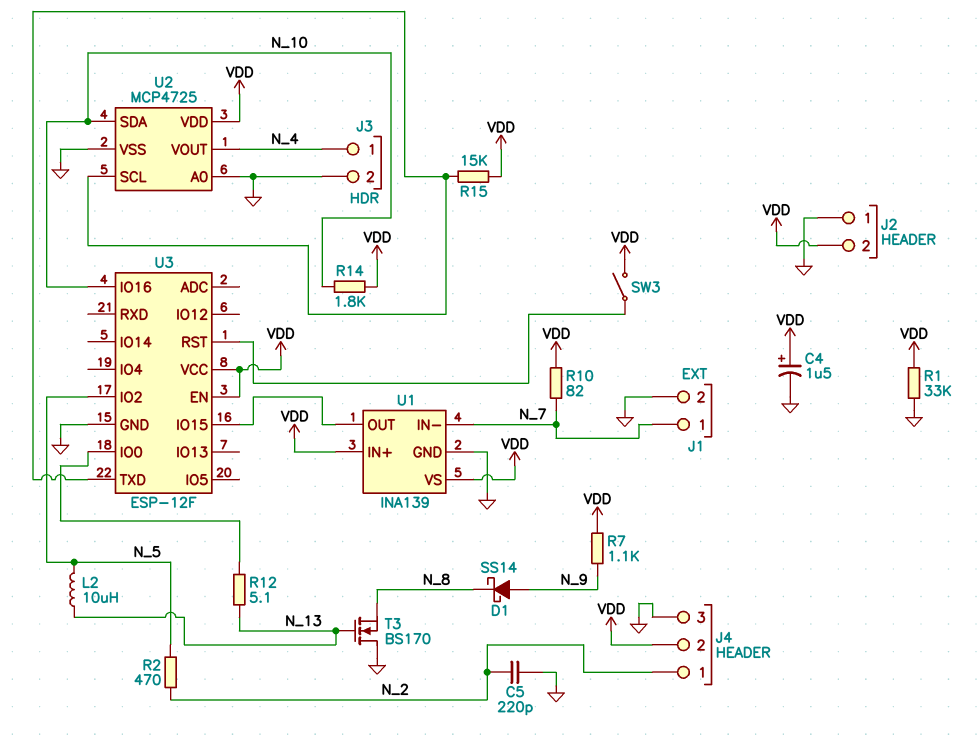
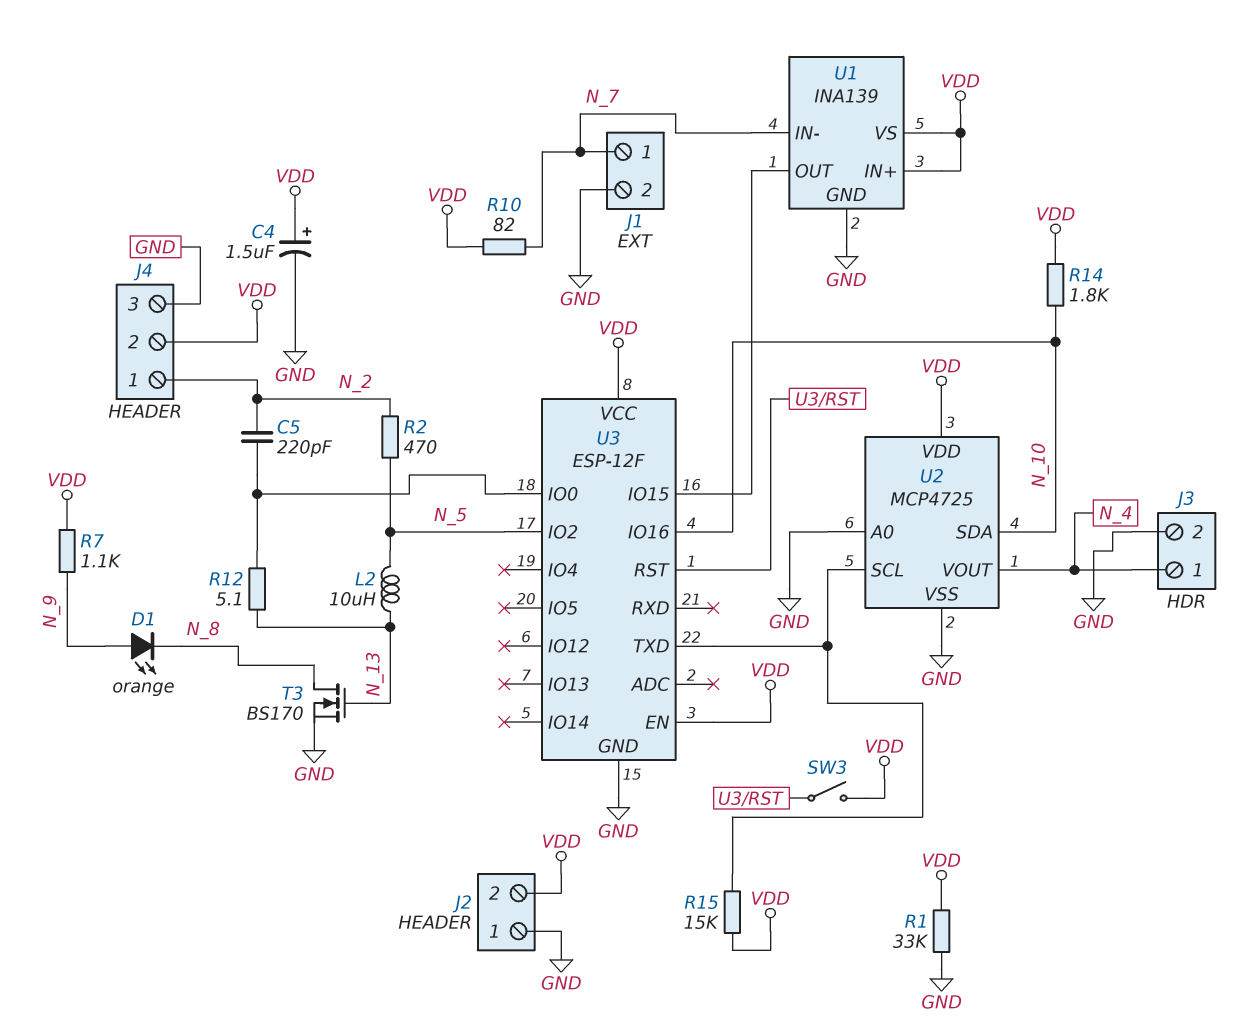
C5: 220pF (GND, N_2) -> 220pF (N_2, U3/IO0)
D1: schottky SS14 (A N_9, K N_8) -> LED orange (A N_9, K N_8)
T3: NMOS BS170 (G N_13, D GND, S N_8) -> NMOS BS170 (G N_13, D N_8, S GND)

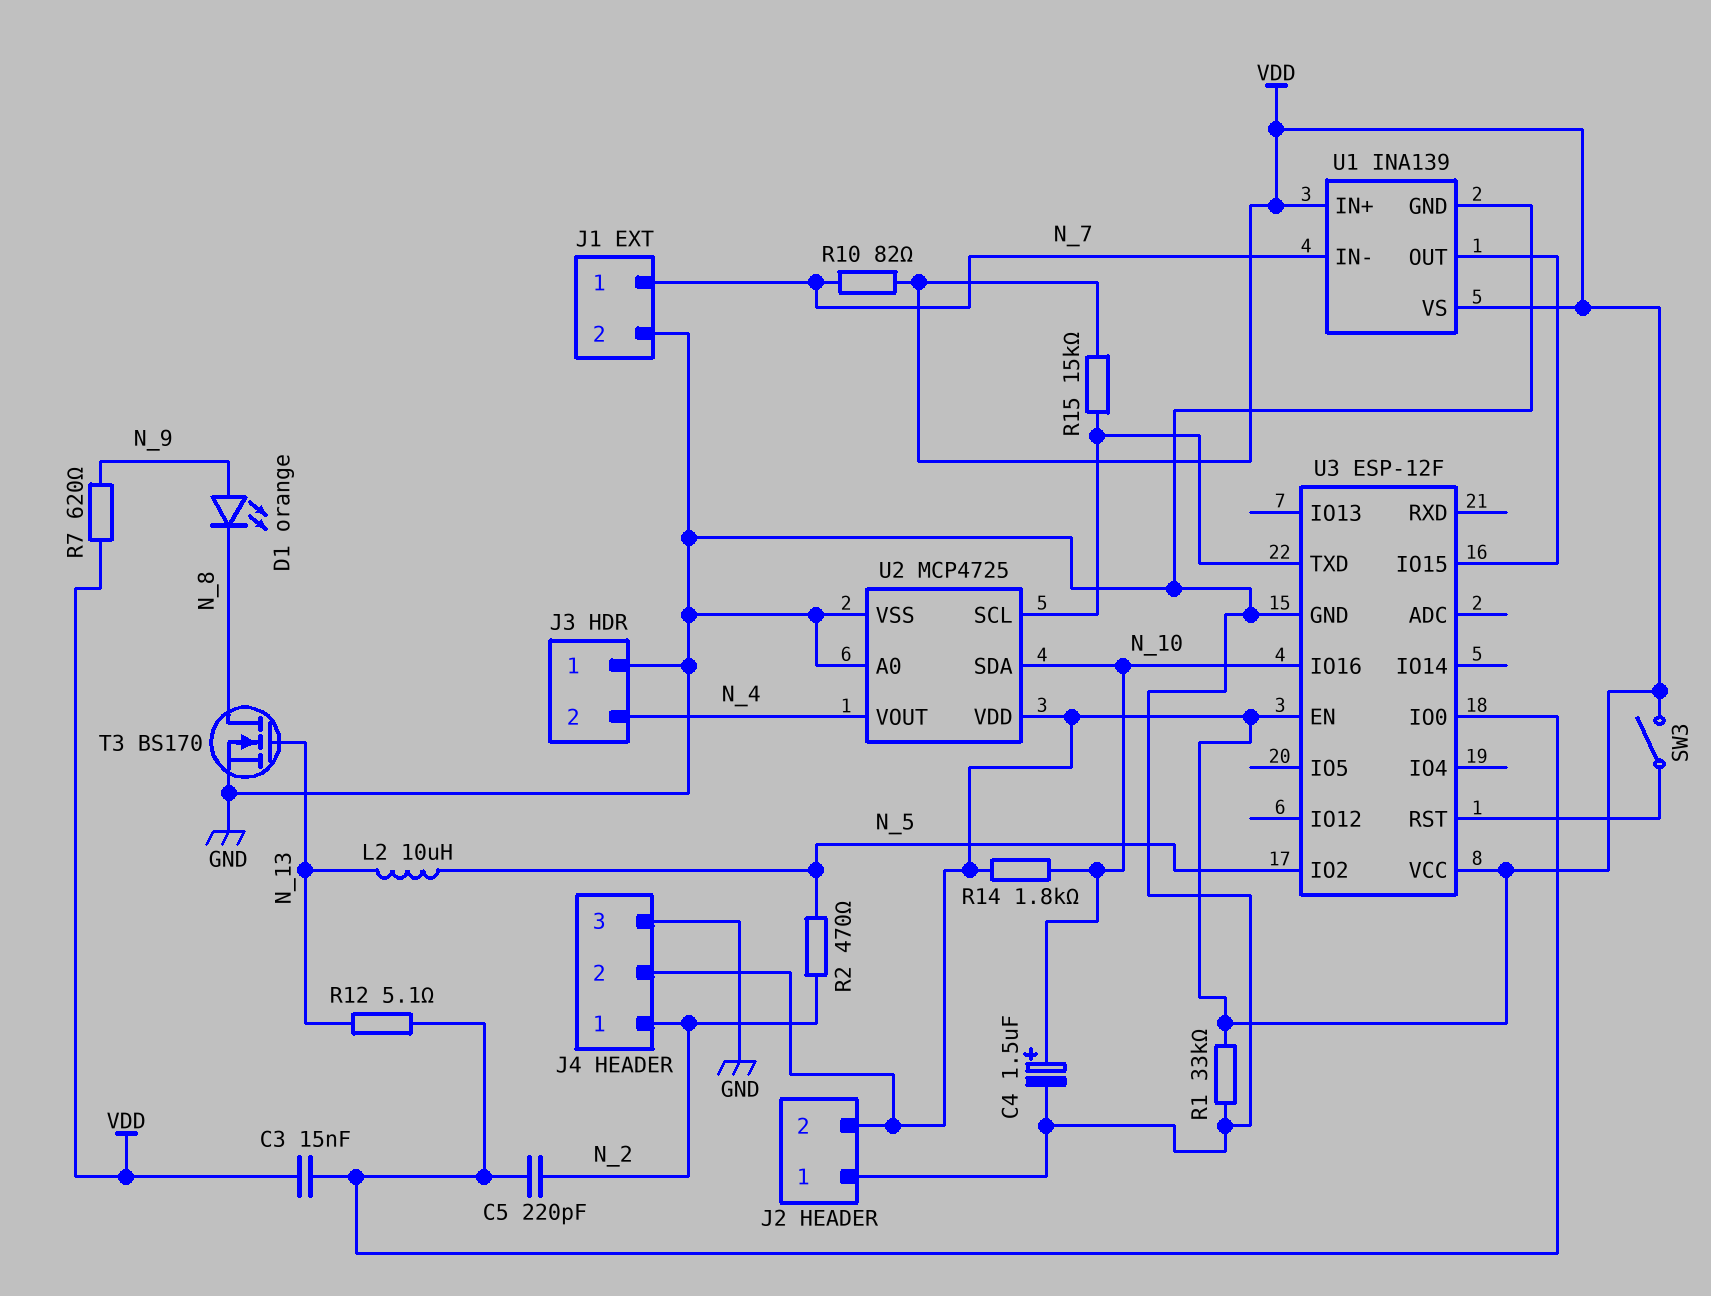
C3: none -> 15nF (U3/IO0, VDD)
C4: 1.5uF (plus VDD, minus GND) -> 1.5uF (plus N_10, minus GND)
J3 pin 1: N_4 -> GND
J3 pin 2: GND -> N_4
R7: 1.1k (N_9, VDD) -> 620 (N_9, VDD)

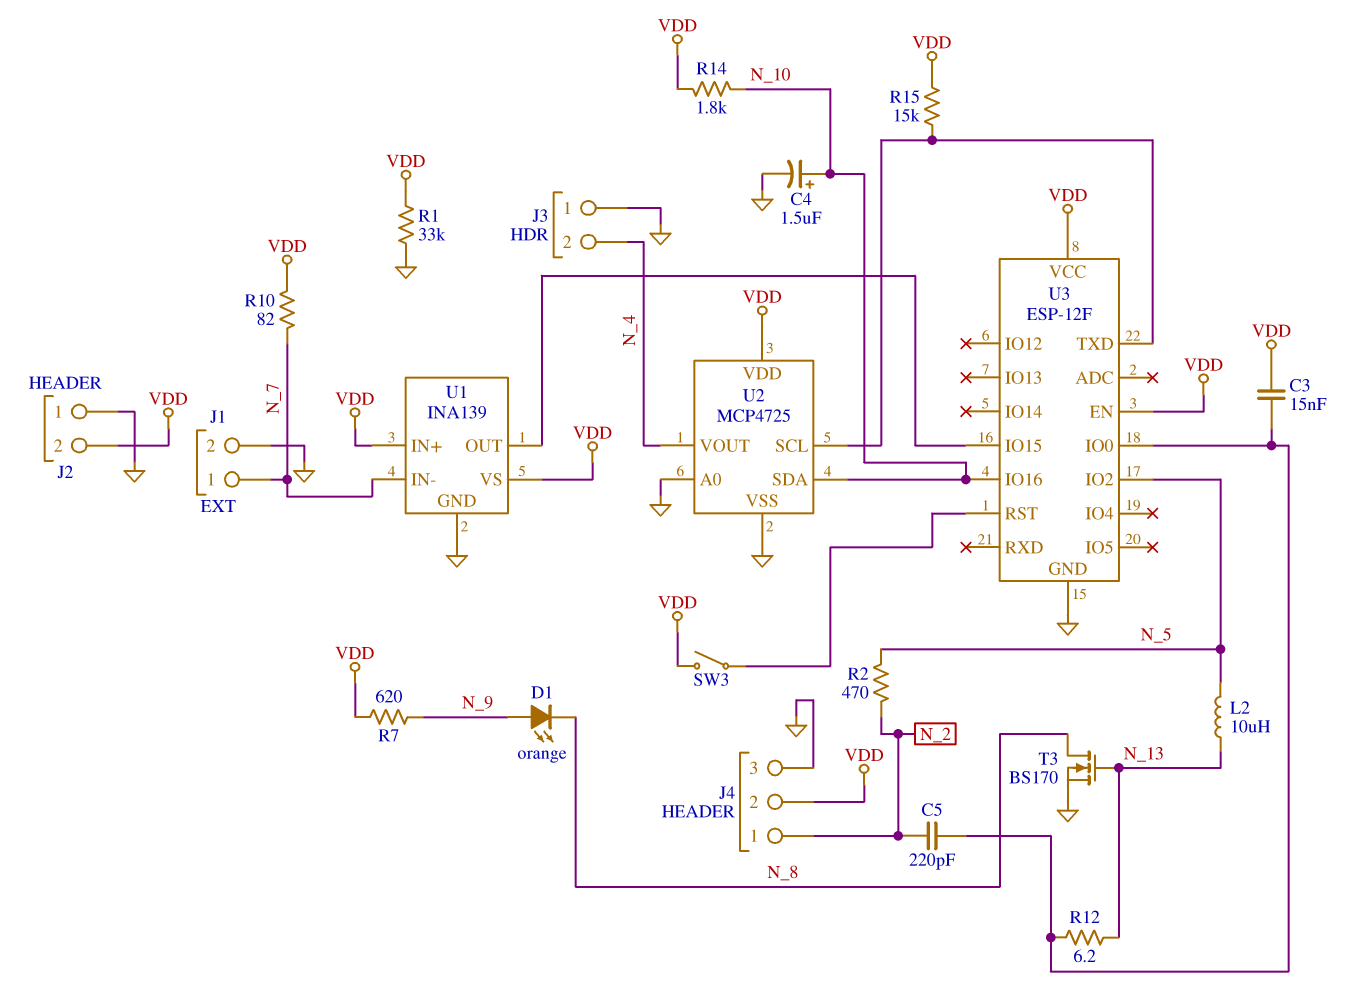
R12: 5.1 (N_13, U3/IO0) -> 6.2 (N_13, U3/IO0)

